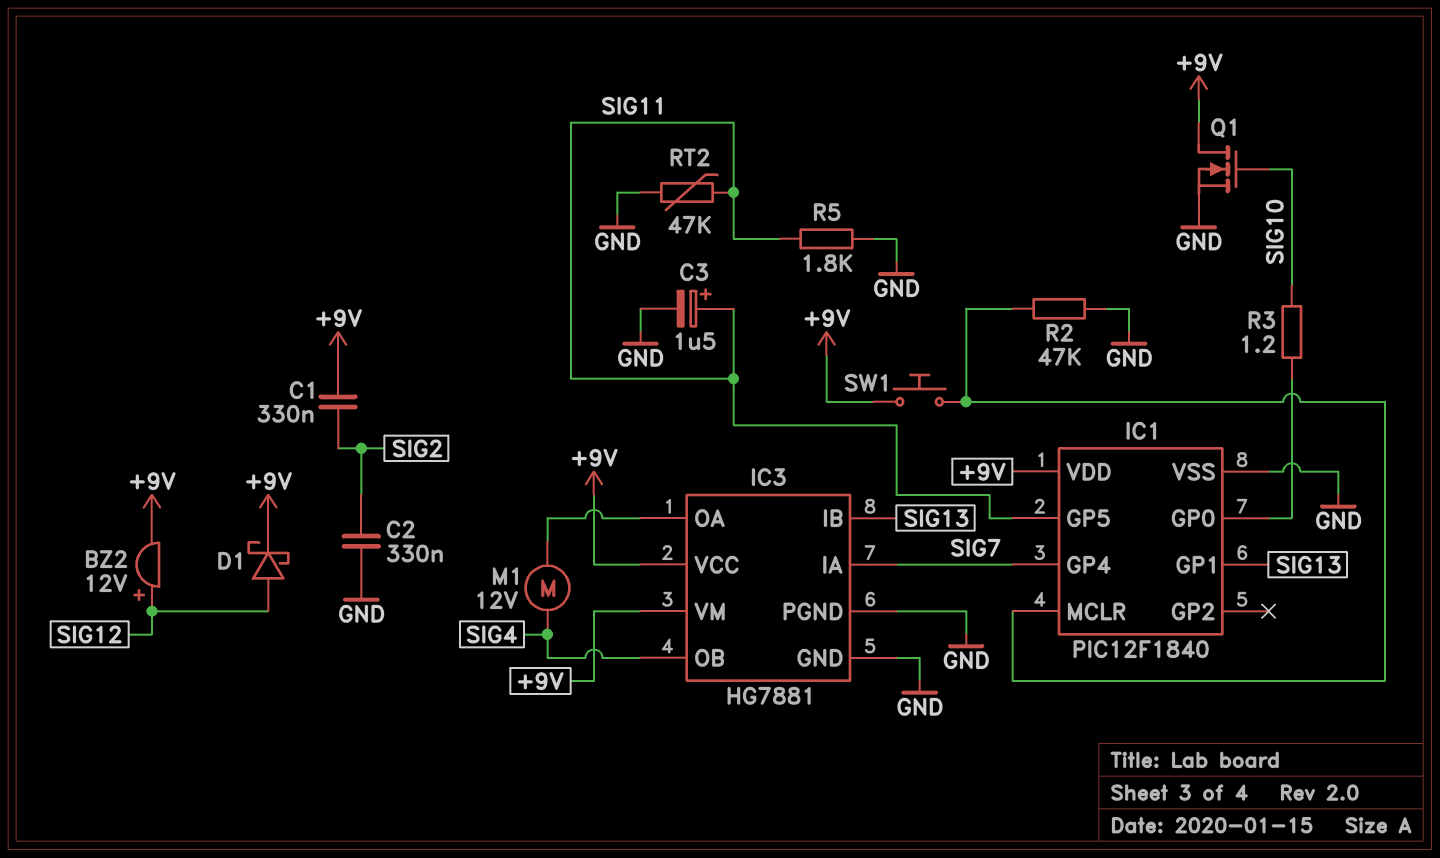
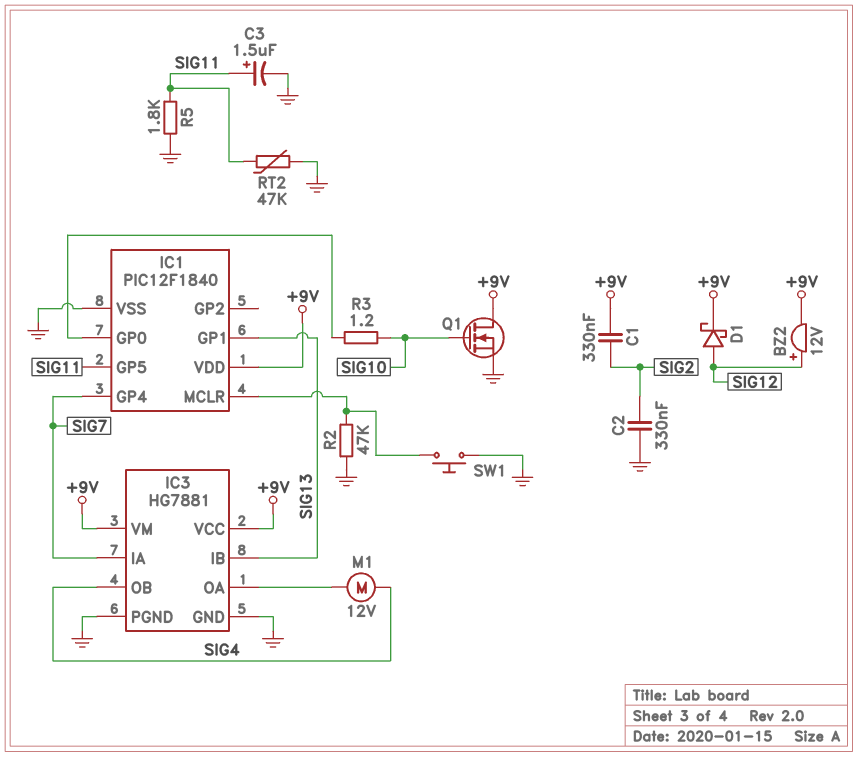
SW1: button (+9V, IC1/MCLR) -> button (GND, IC1/MCLR)

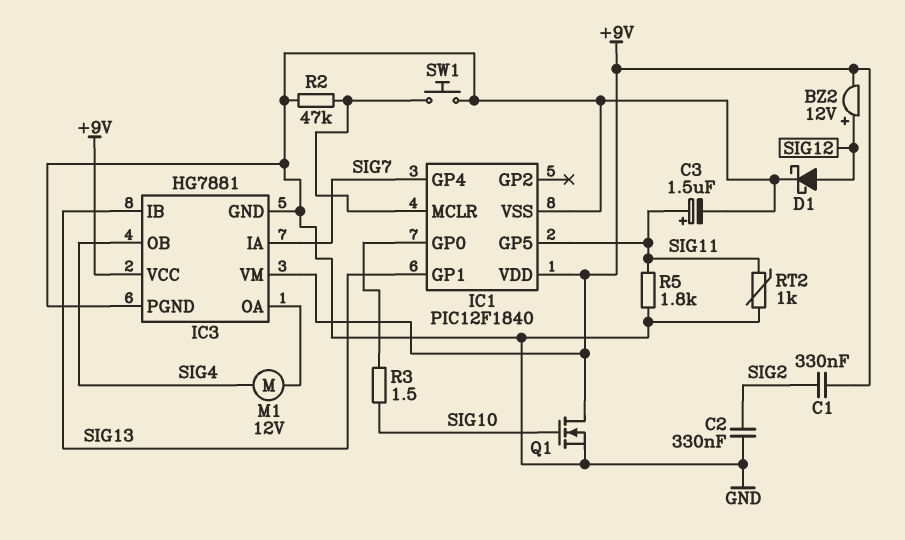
D1: schottky (A SIG12, K +9V) -> schottky (A SIG12, K GND)
R3: 1.2 (IC1/GP0, SIG10) -> 1.5 (IC1/GP0, SIG10)
RT2: 47k (GND, SIG11) -> 1k (GND, SIG11)

